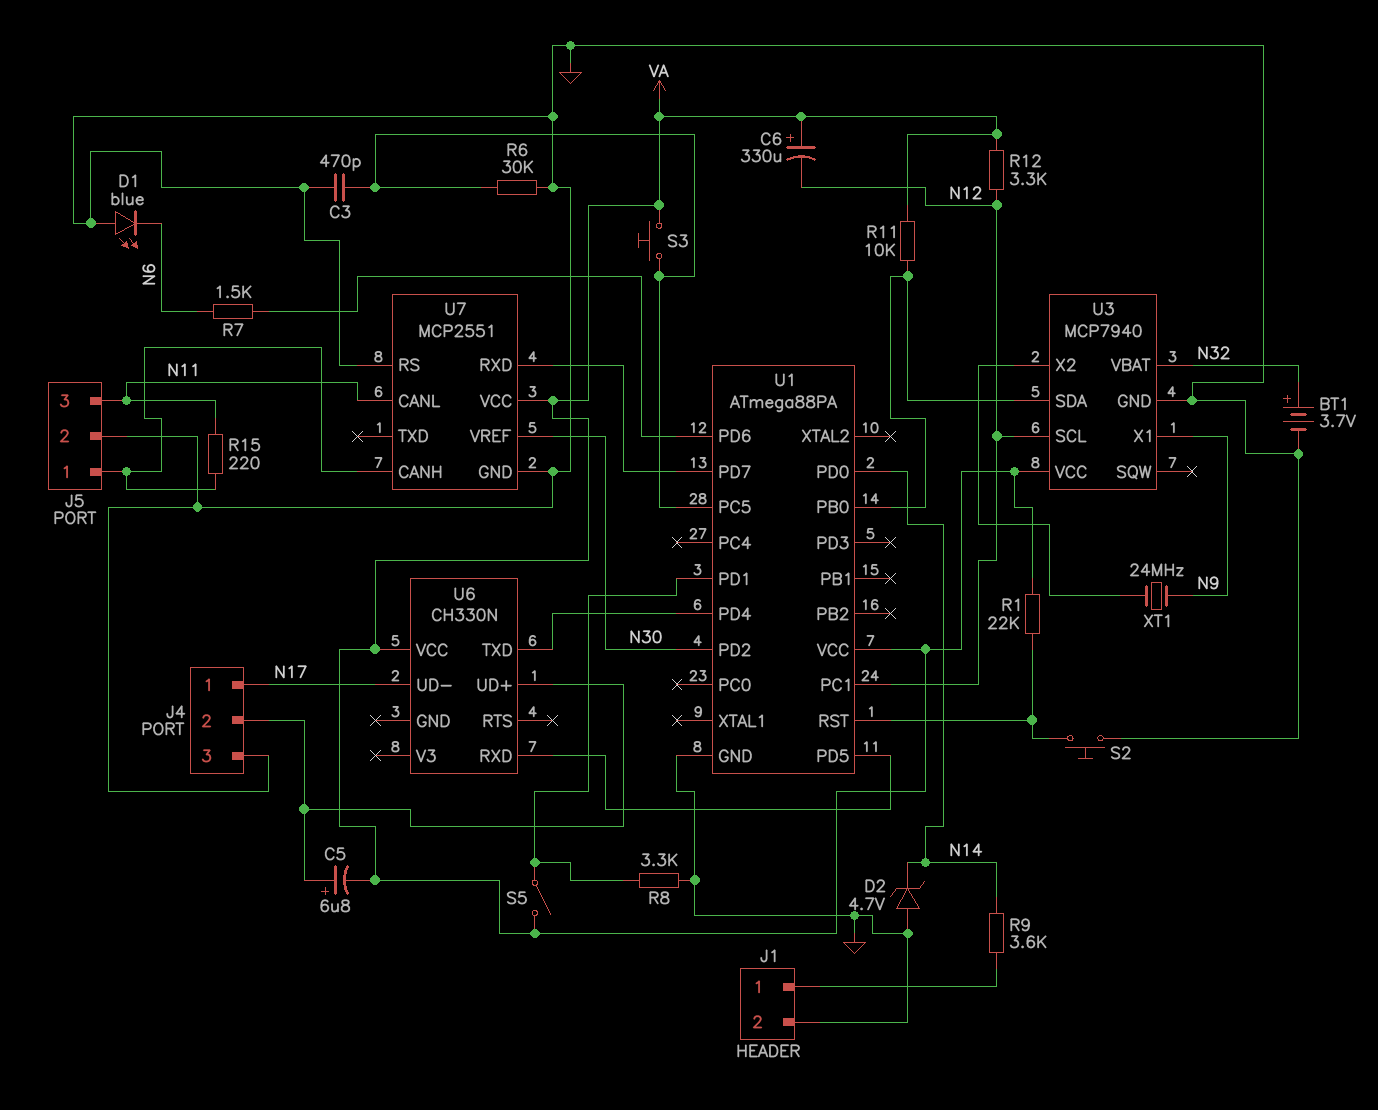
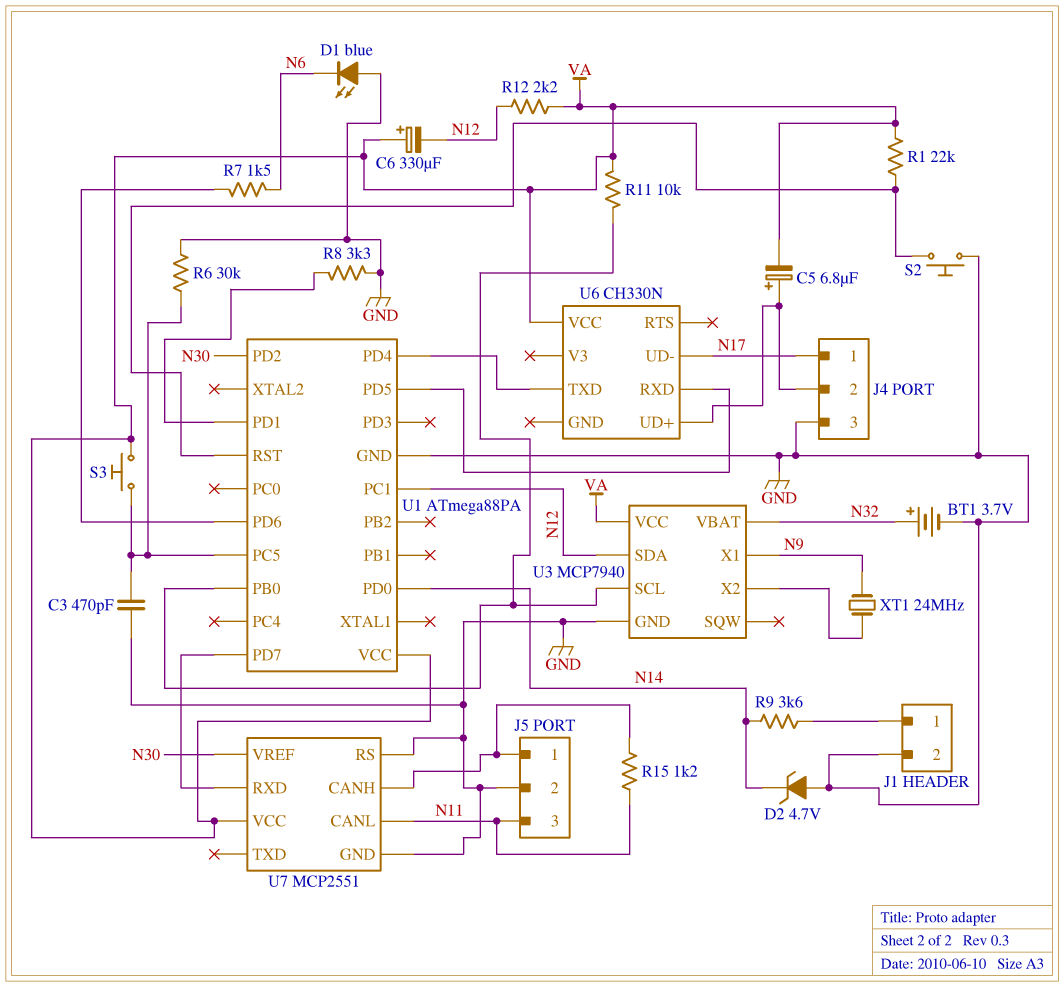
R12: 3.3k (N12, VA) -> 2.2k (N12, VA)
R15: 220 (J5/1, N11) -> 1.2k (J5/1, N11)
S5: switch (U1/PD1, VA) -> none
U3 pin SCL: N12 -> U1/PB0
U3 pin SDA: U1/PB0 -> N12

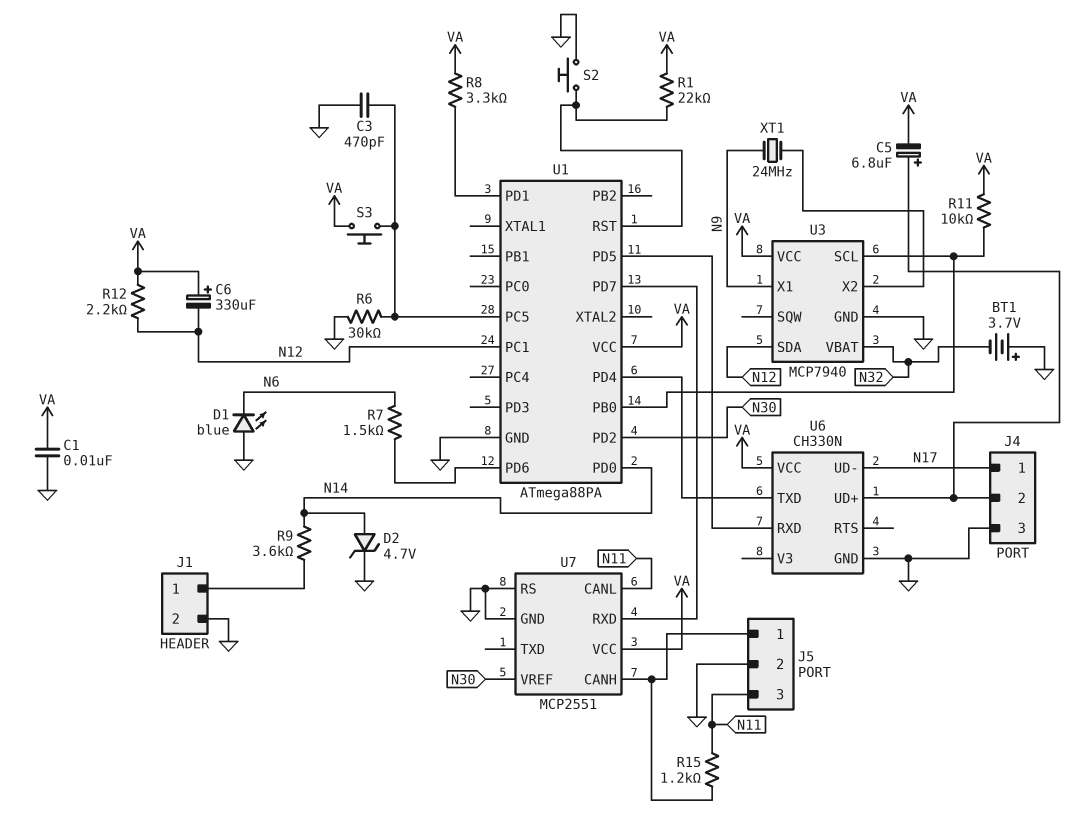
BT1: 3.7V (plus N32, minus GND) -> 3.7V (plus GND, minus N32)
C1: none -> 10nF (GND, VA)
D2: zener 4.7V (A GND, K N14) -> zener 4.7V (A N14, K GND)
R8: 3.3k (GND, U1/PD1) -> 3.3k (U1/PD1, VA)
U6 pin GND: none -> GND

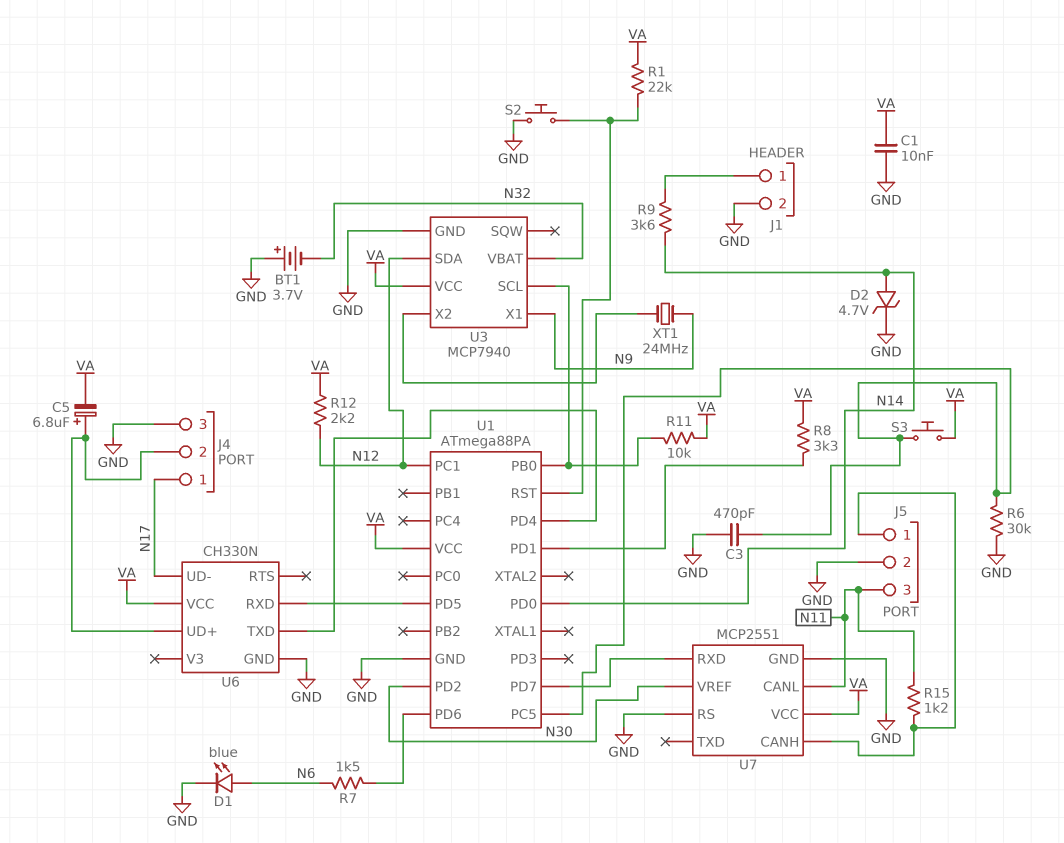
C6: 330uF (plus VA, minus N12) -> none
D1: LED blue (A GND, K N6) -> LED blue (A N6, K GND)

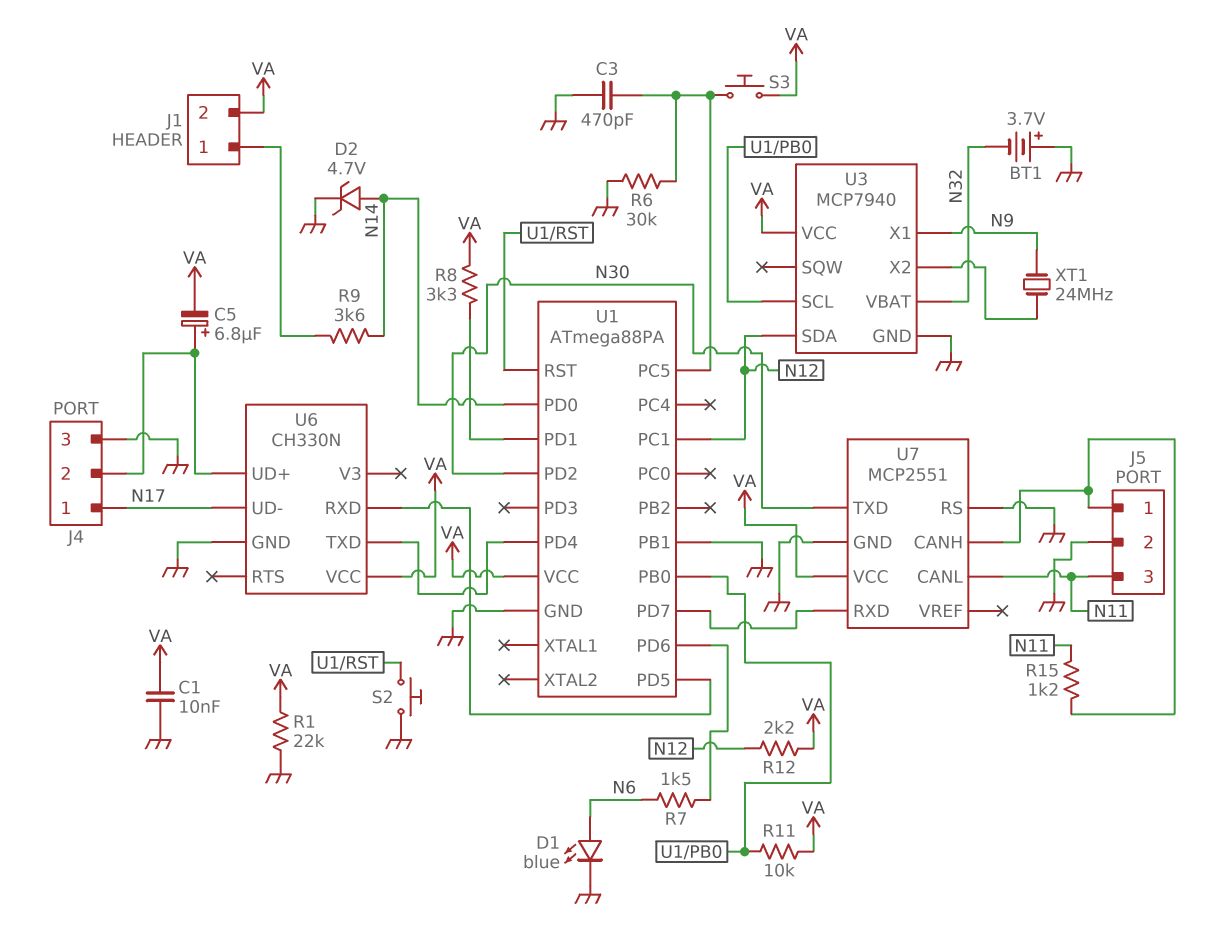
J1 pin 2: GND -> VA
R1: 22k (U1/RST, VA) -> 22k (GND, VA)
U1 pin PB1: none -> GND
U7 pin TXD: none -> N30
U7 pin VREF: N30 -> none

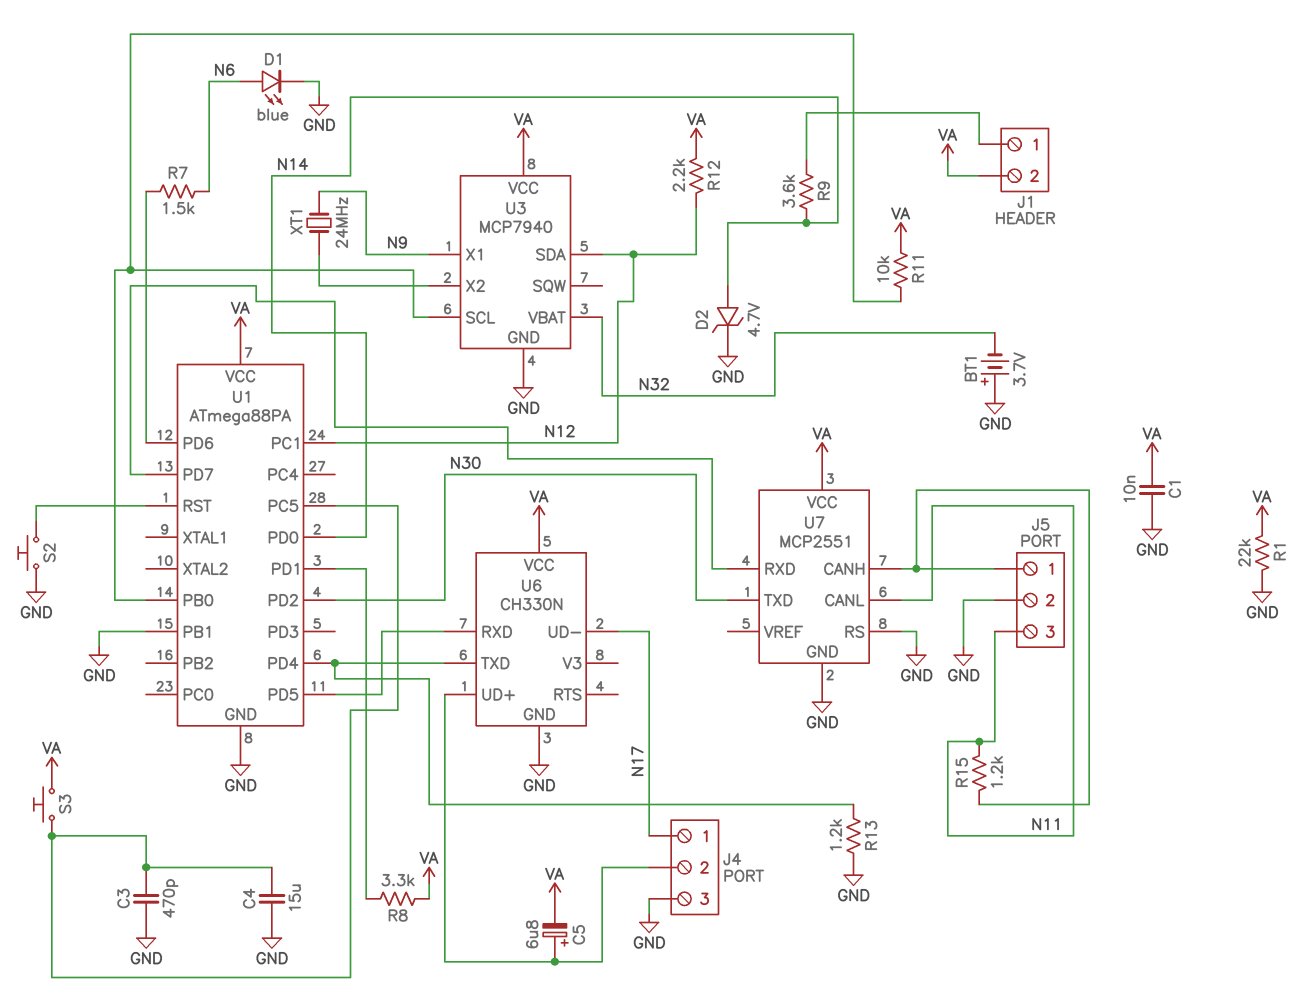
C4: none -> 15uF (GND, U1/PC5)
R6: 30k (GND, U1/PC5) -> none
R13: none -> 1.2k (GND, U1/PD4)

